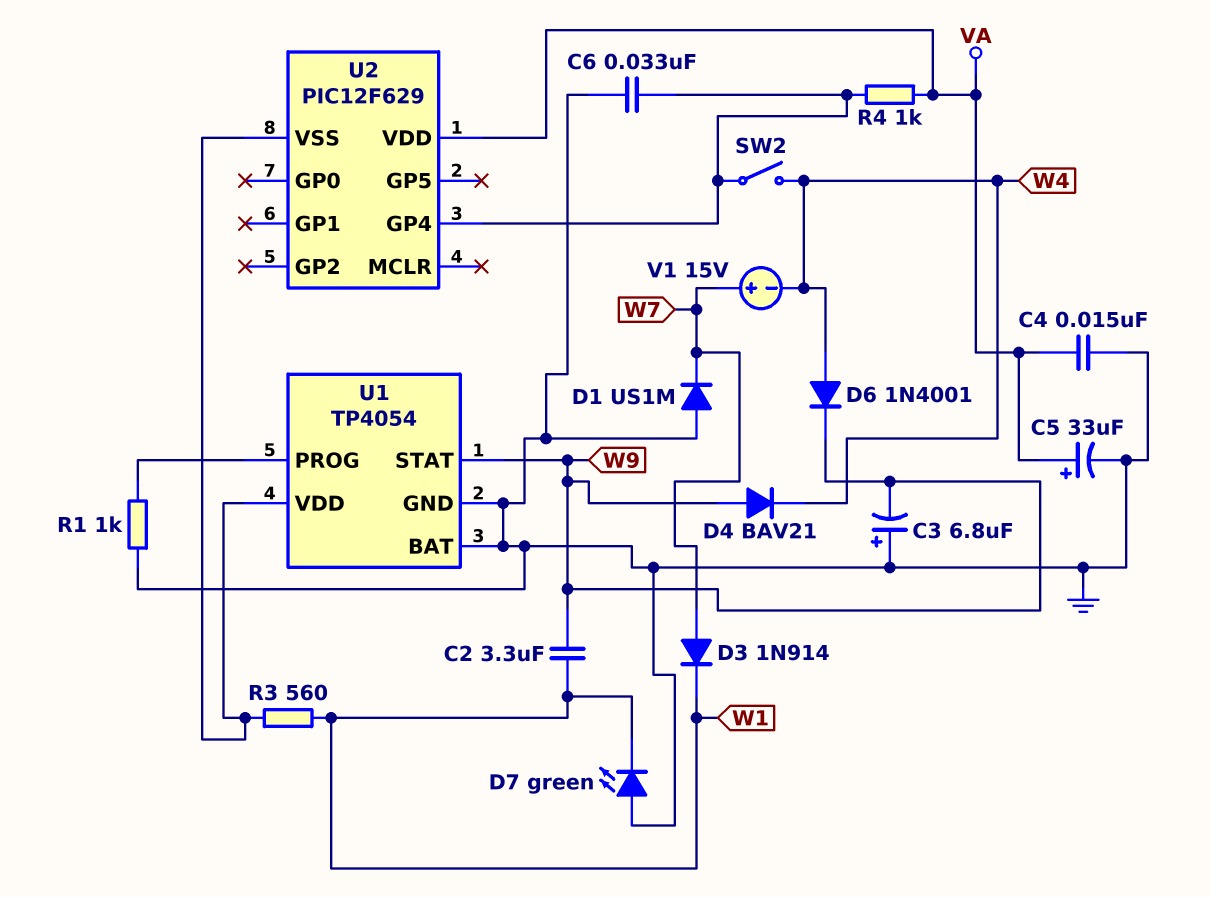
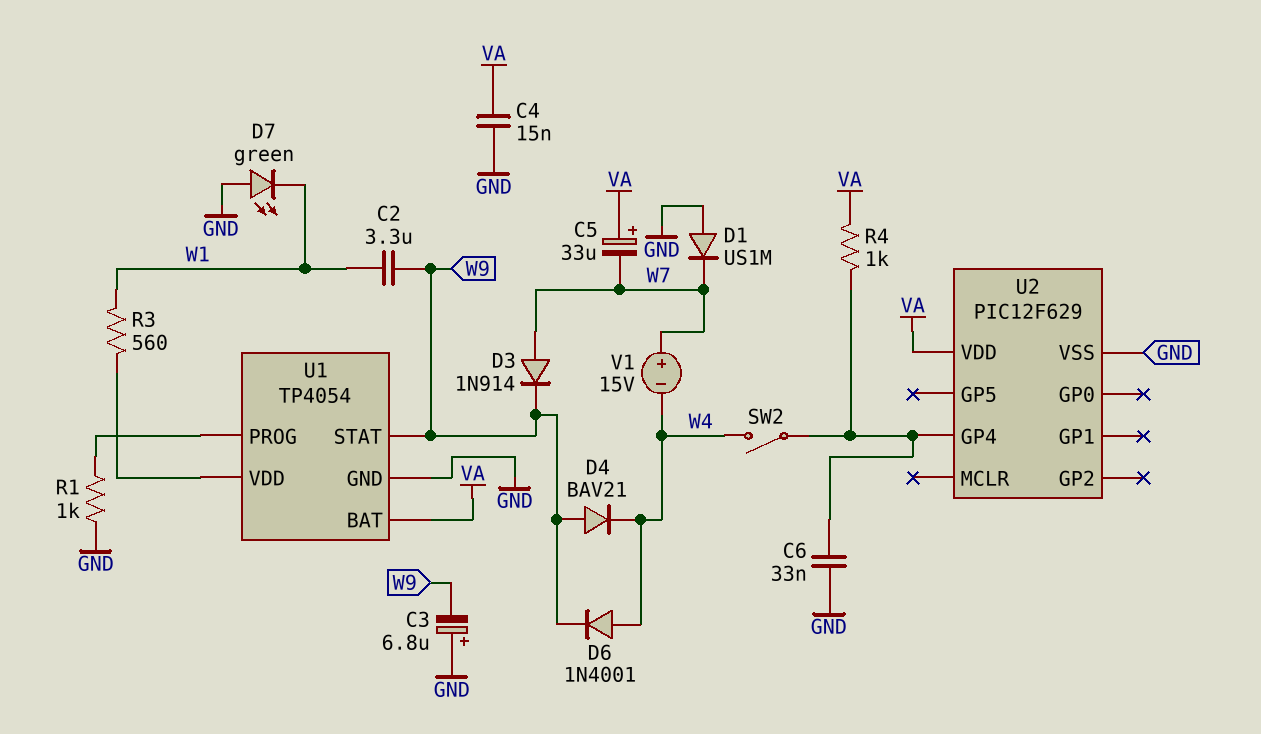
C5: 33uF (plus VA, minus GND) -> 33uF (plus VA, minus W7)
D3: diode 1N914 (A W7, K W1) -> diode 1N914 (A W7, K W9)
U1 pin BAT: GND -> VA
U2 pin VSS: U1/VDD -> GND

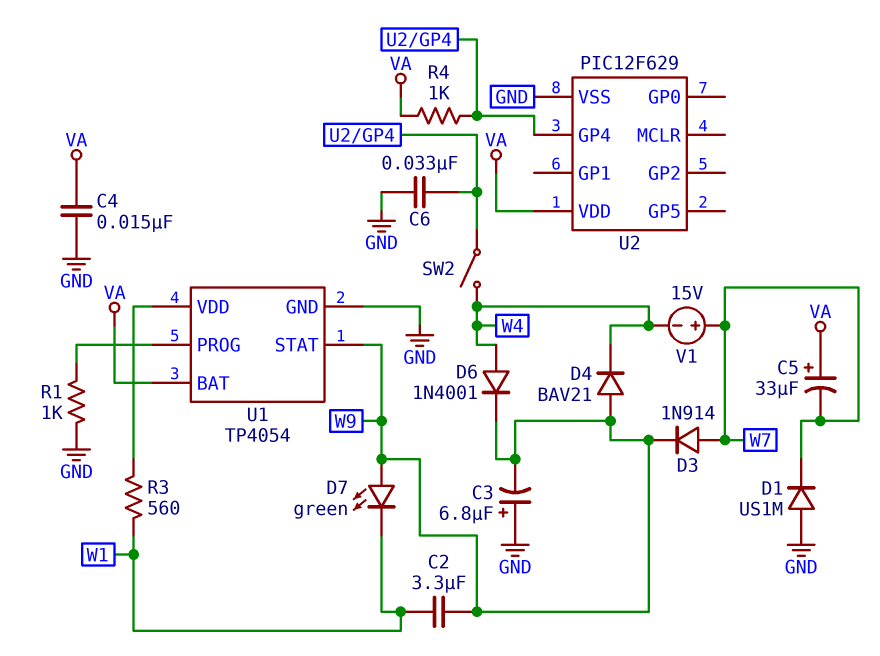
D7: LED green (A GND, K W1) -> LED green (A W9, K W1)

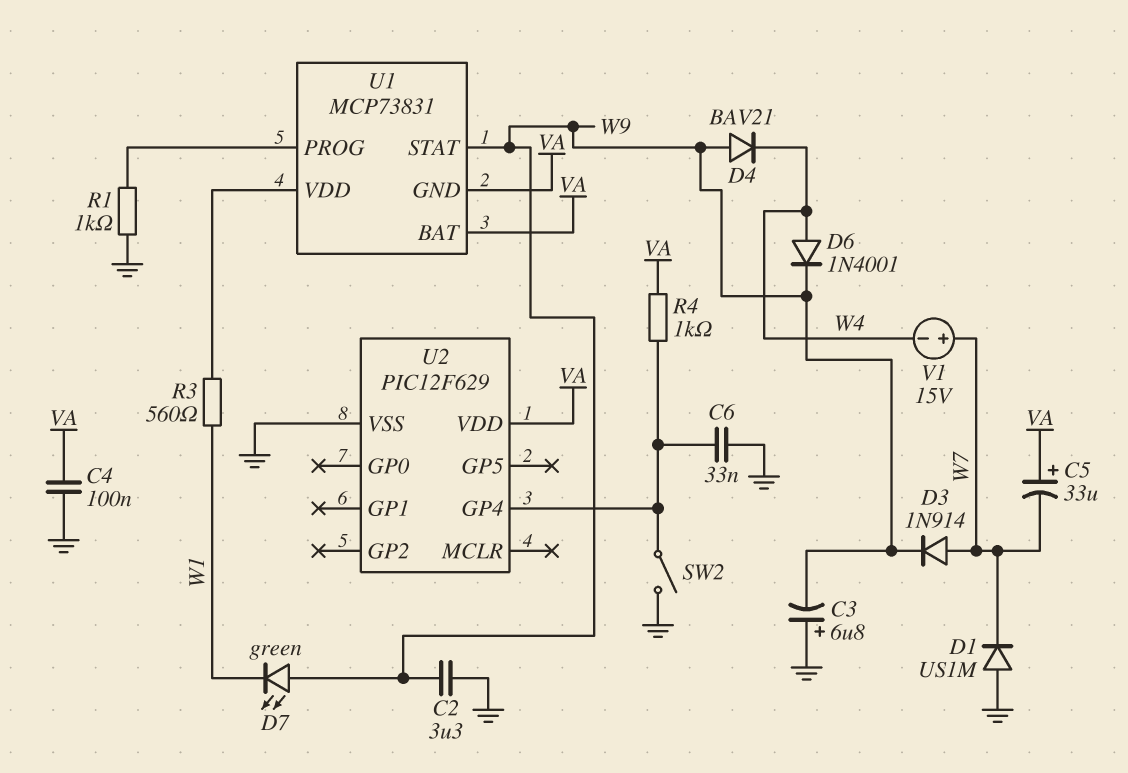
C2: 3.3uF (W1, W9) -> 3.3uF (GND, W9)
C4: 15nF (GND, VA) -> 100nF (GND, VA)
SW2: switch (U2/GP4, W4) -> switch (GND, U2/GP4)
U1: TP4054 -> MCP73831
U1 pin GND: GND -> VA

